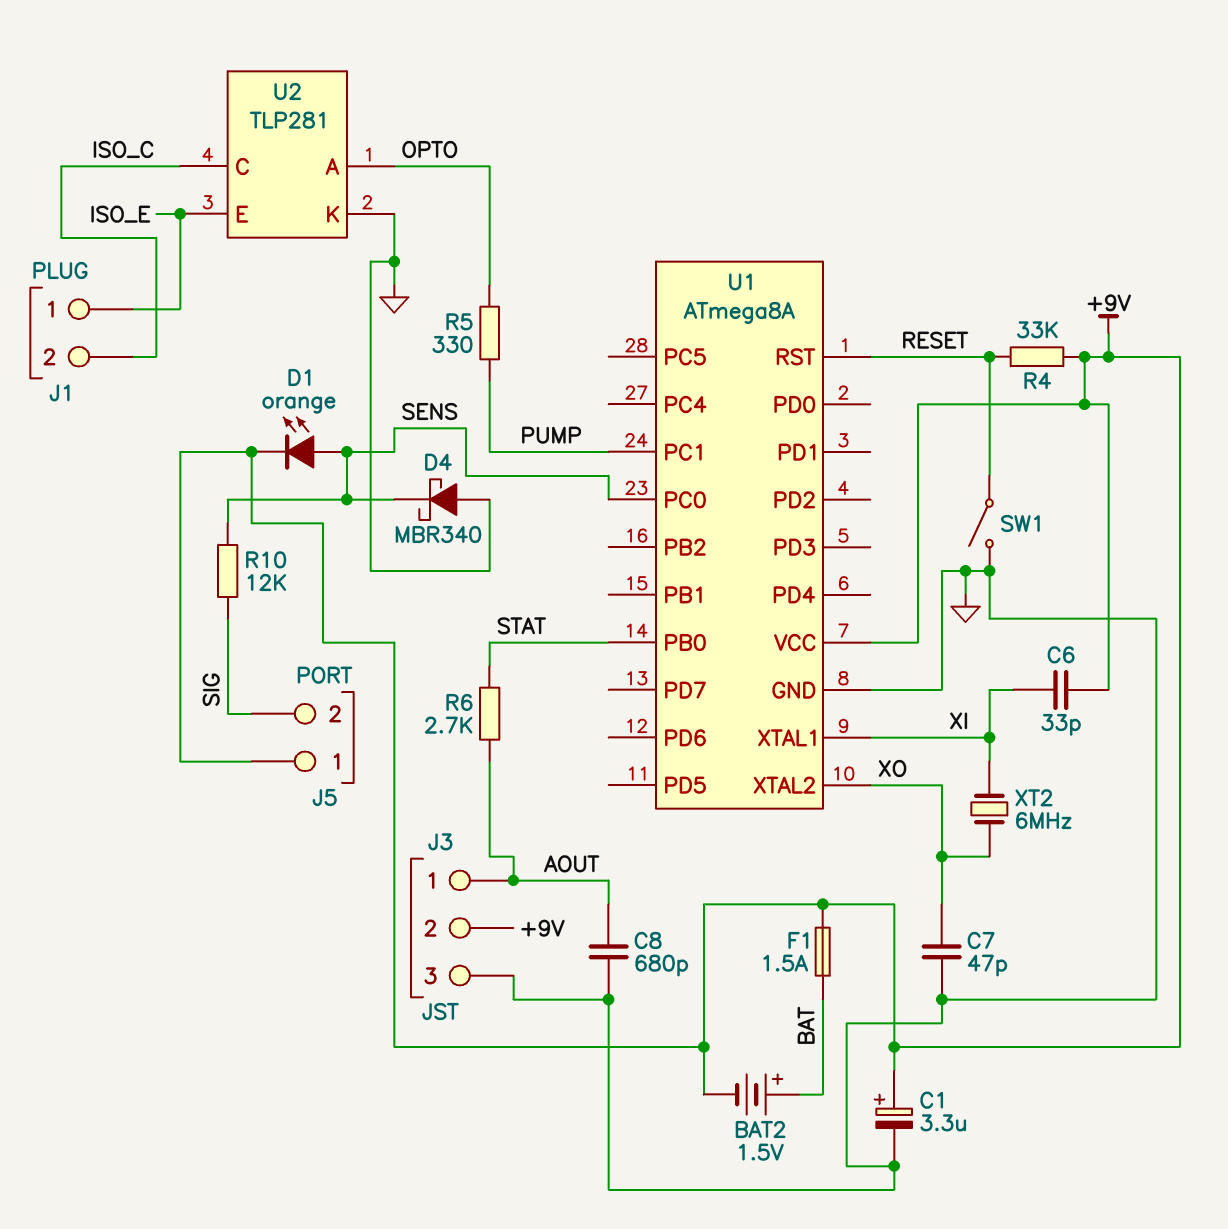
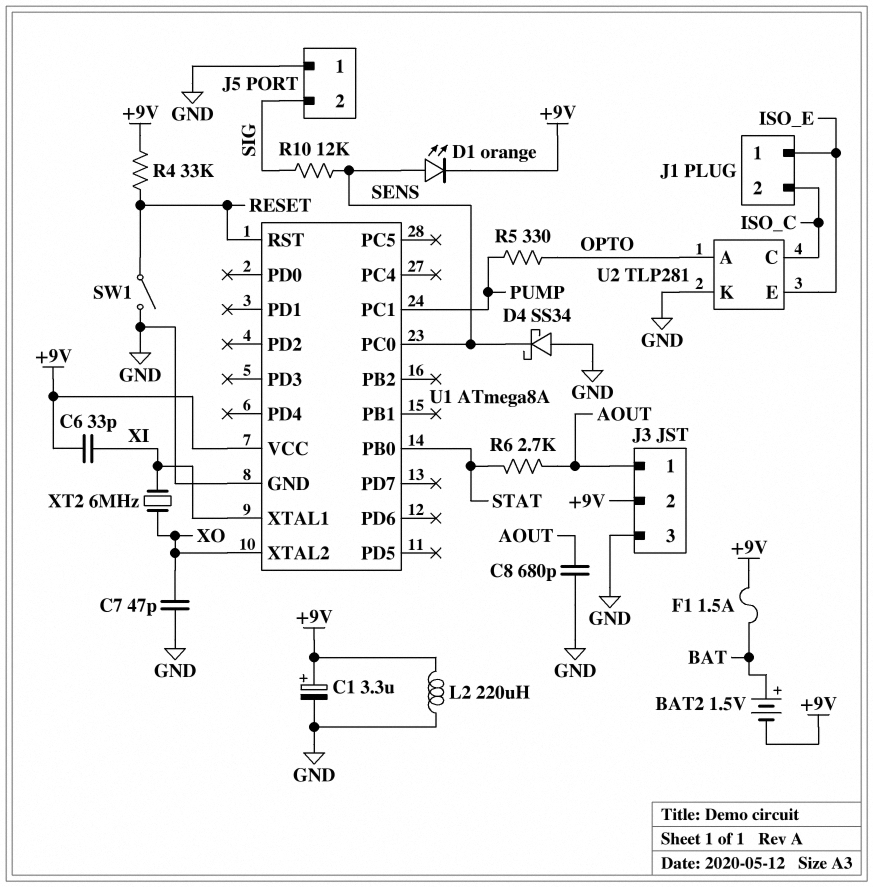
D4: schottky MBR340 (A GND, K SENS) -> schottky SS34 (A GND, K SENS)
J5 pin 1: +9V -> GND
L2: none -> 220uH (+9V, GND)

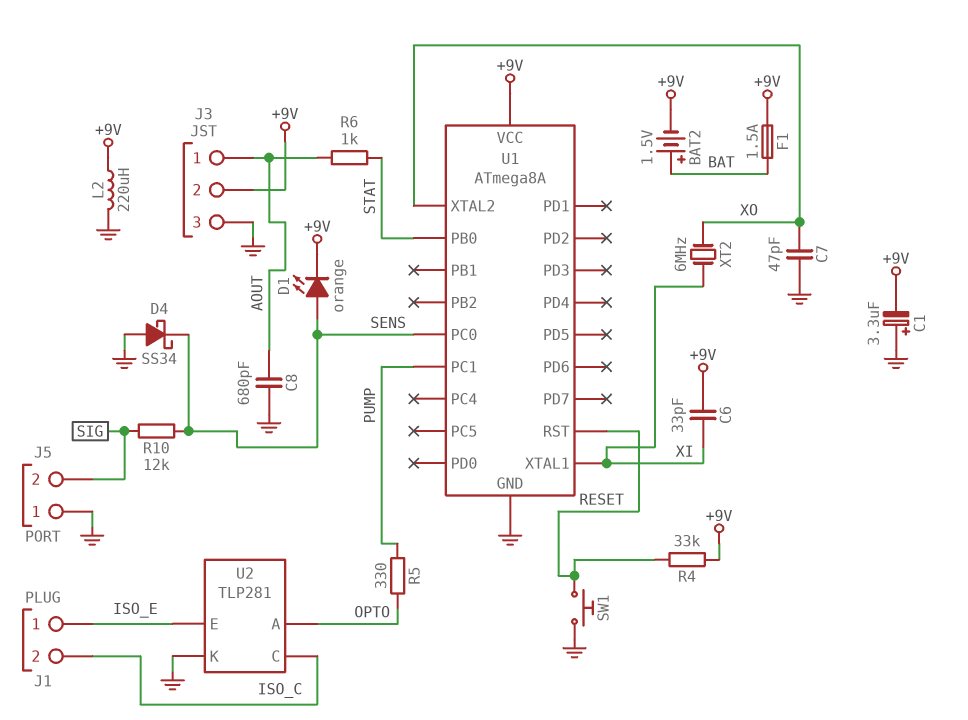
C1: 3.3uF (plus +9V, minus GND) -> 3.3uF (plus GND, minus +9V)
R6: 2.7k (AOUT, STAT) -> 1k (AOUT, STAT)
SW1: switch (GND, RESET) -> button (GND, RESET)

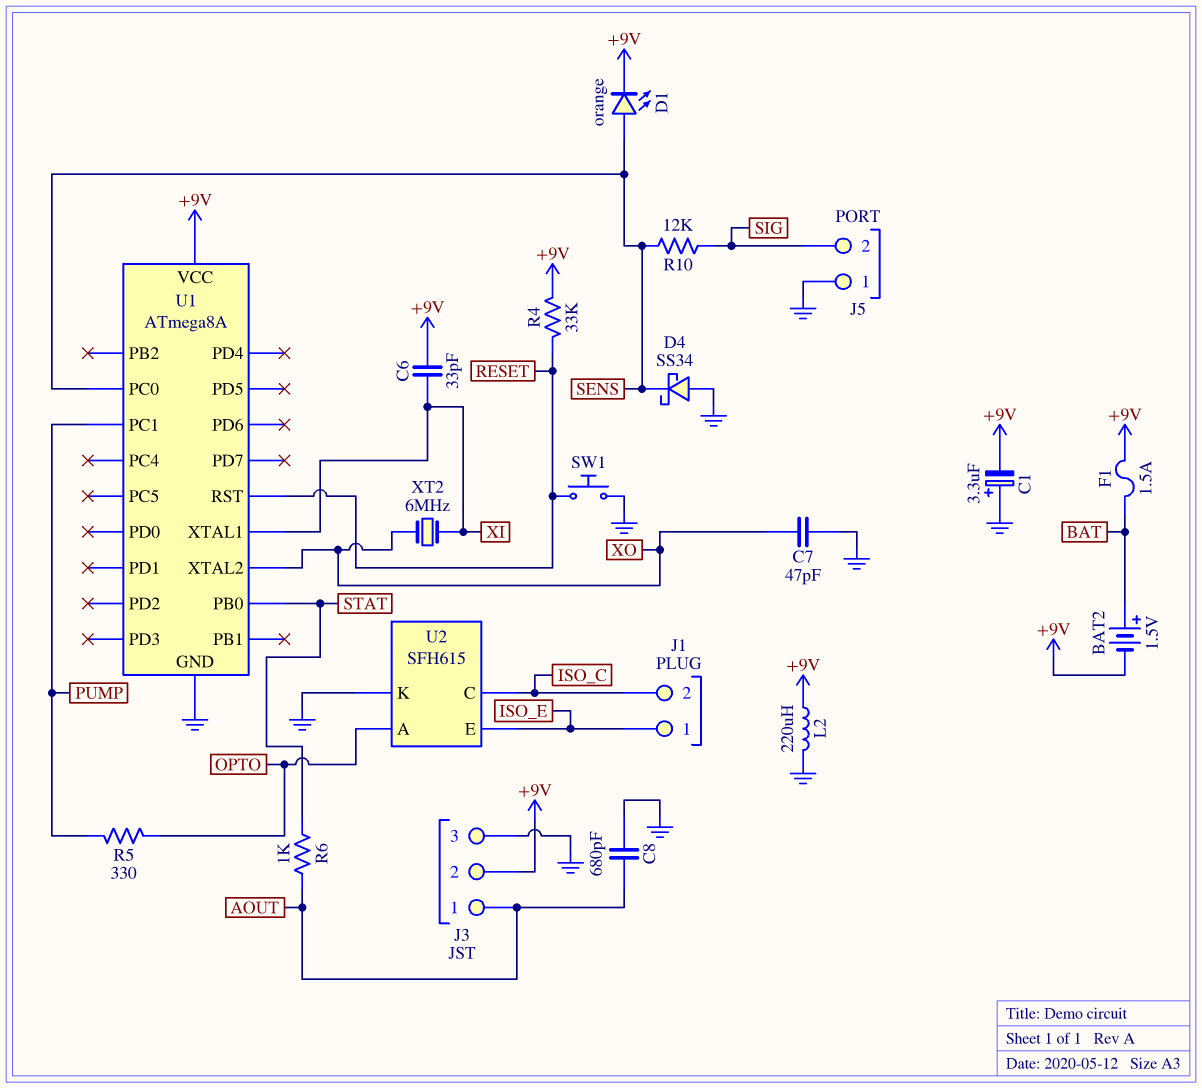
U2: TLP281 -> SFH615

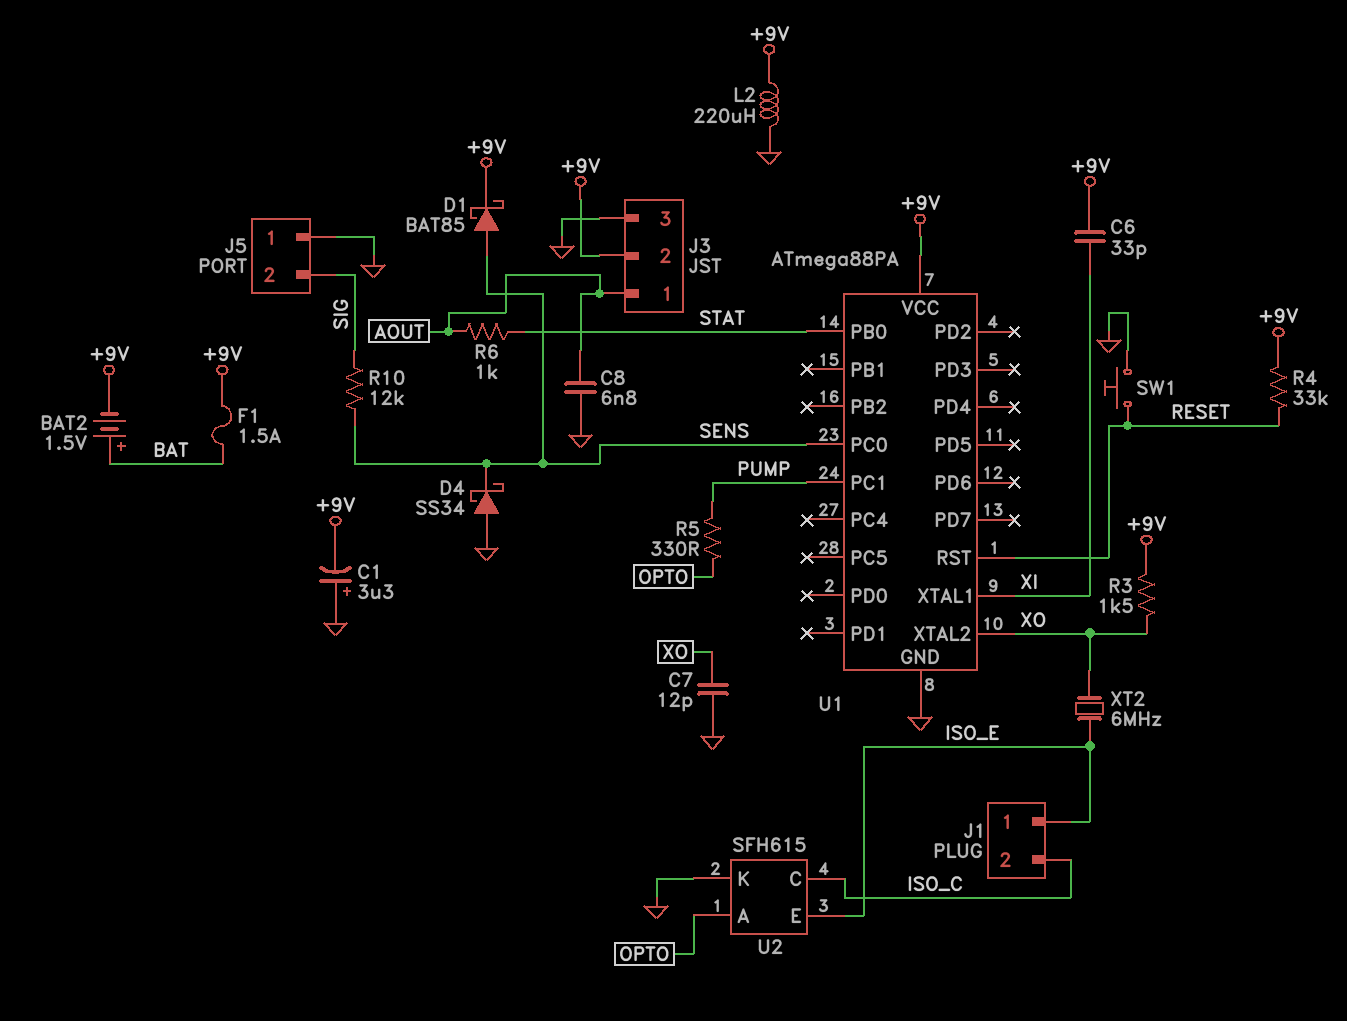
C7: 47pF (GND, XO) -> 12pF (GND, XO)
C8: 680pF (AOUT, GND) -> 6.8nF (AOUT, GND)
D1: LED orange (A SENS, K +9V) -> schottky BAT85 (A SENS, K +9V)
R3: none -> 1.5k (+9V, XO)
U1: ATmega8A -> ATmega88PA
XT2: 6MHz (XI, XO) -> 6MHz (ISO_E, XO)

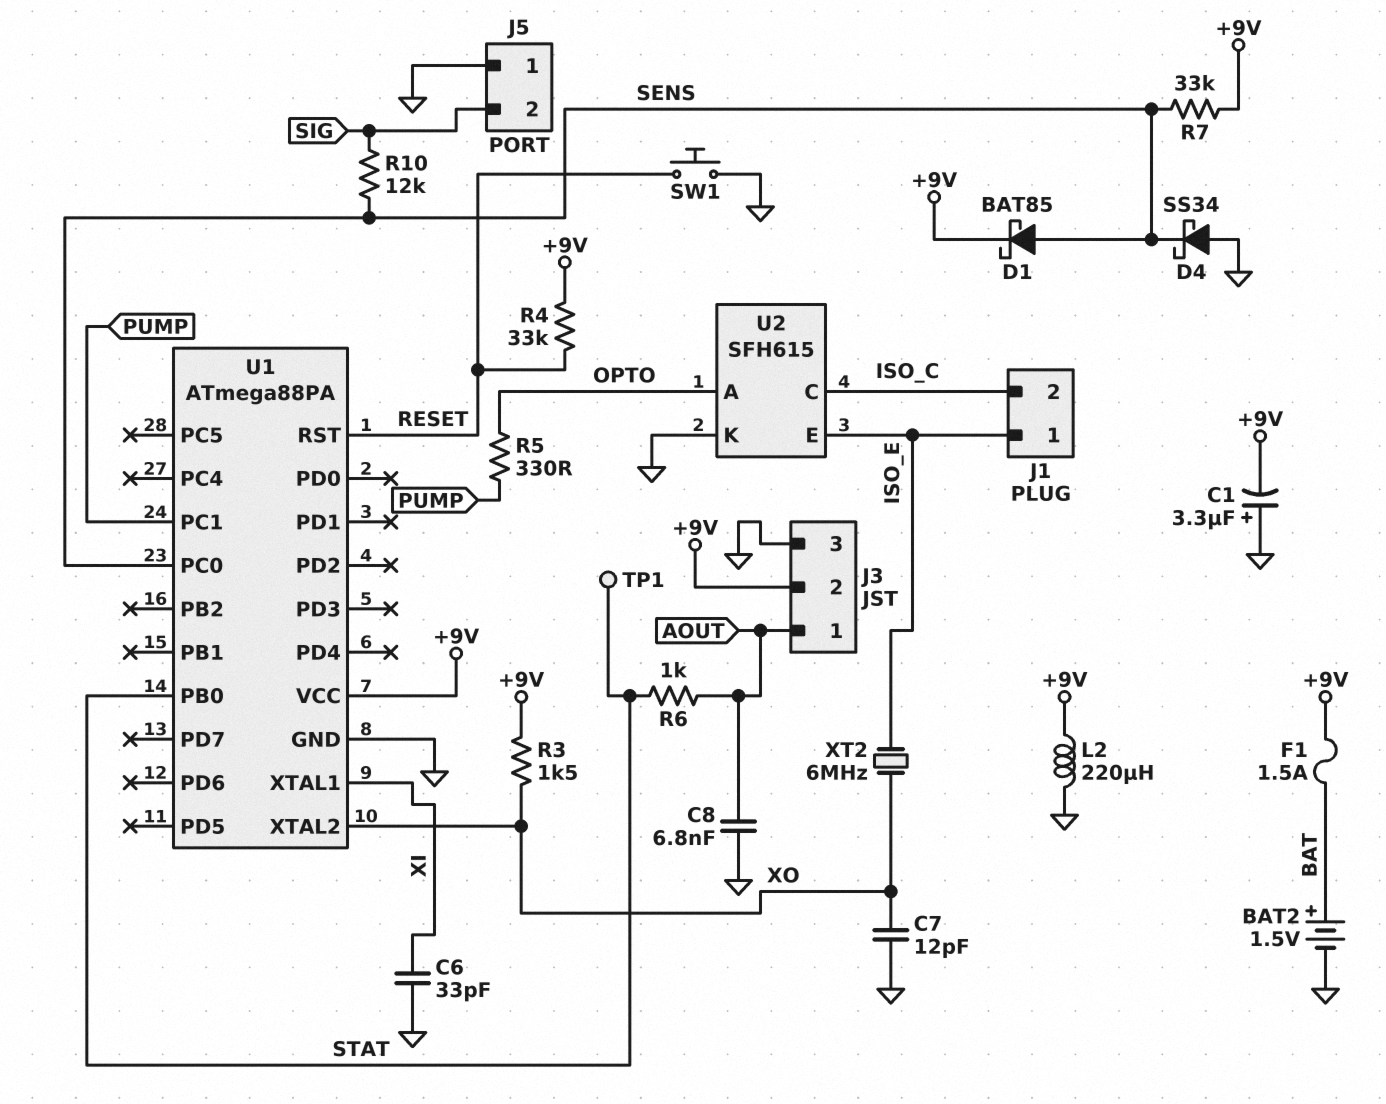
BAT2: 1.5V (plus BAT, minus +9V) -> 1.5V (plus BAT, minus GND)
C6: 33pF (+9V, XI) -> 33pF (GND, XI)
R7: none -> 33k (+9V, SENS)
TP1: none -> test point (STAT)

